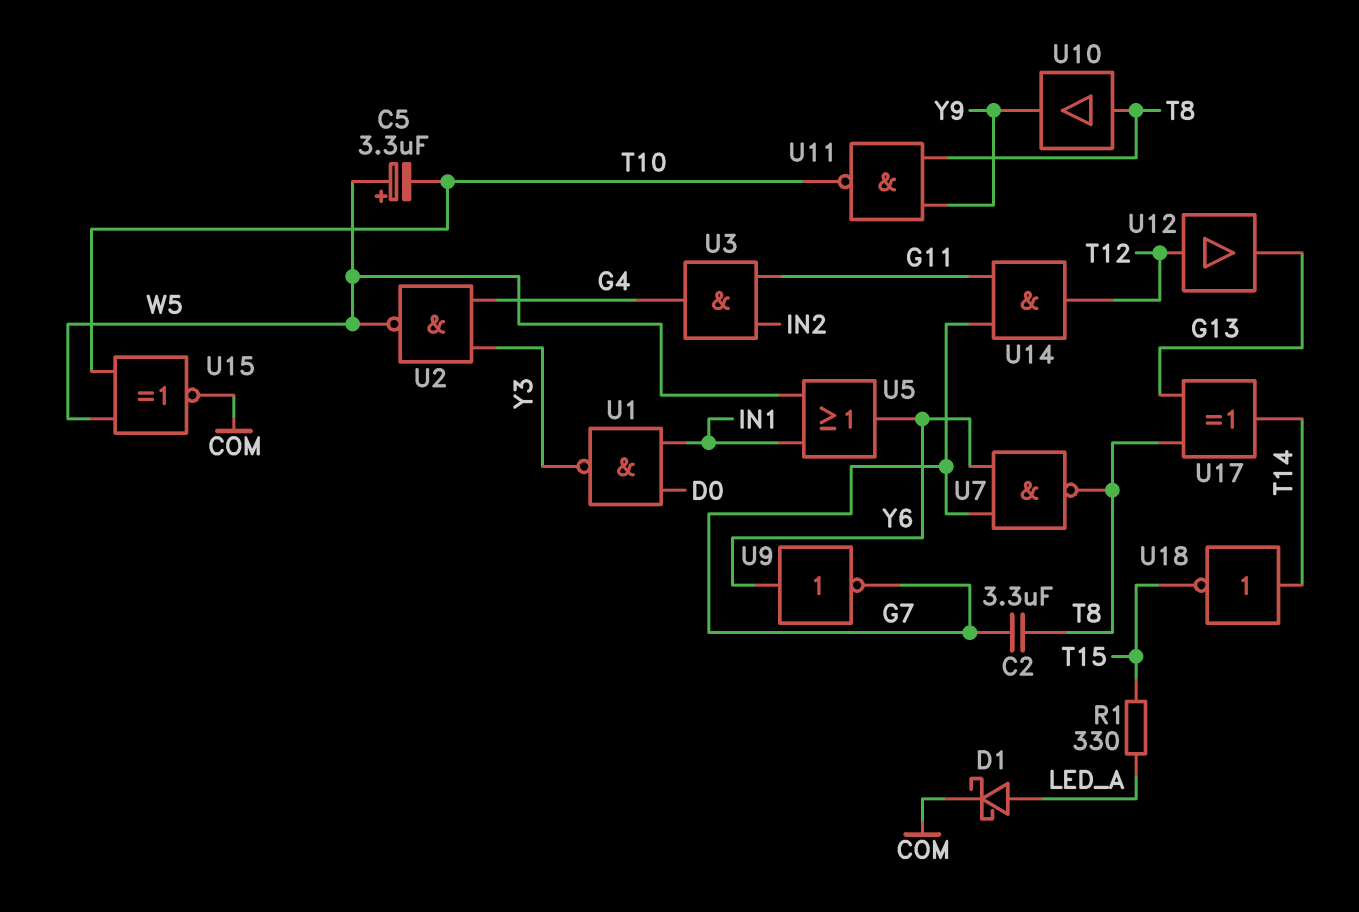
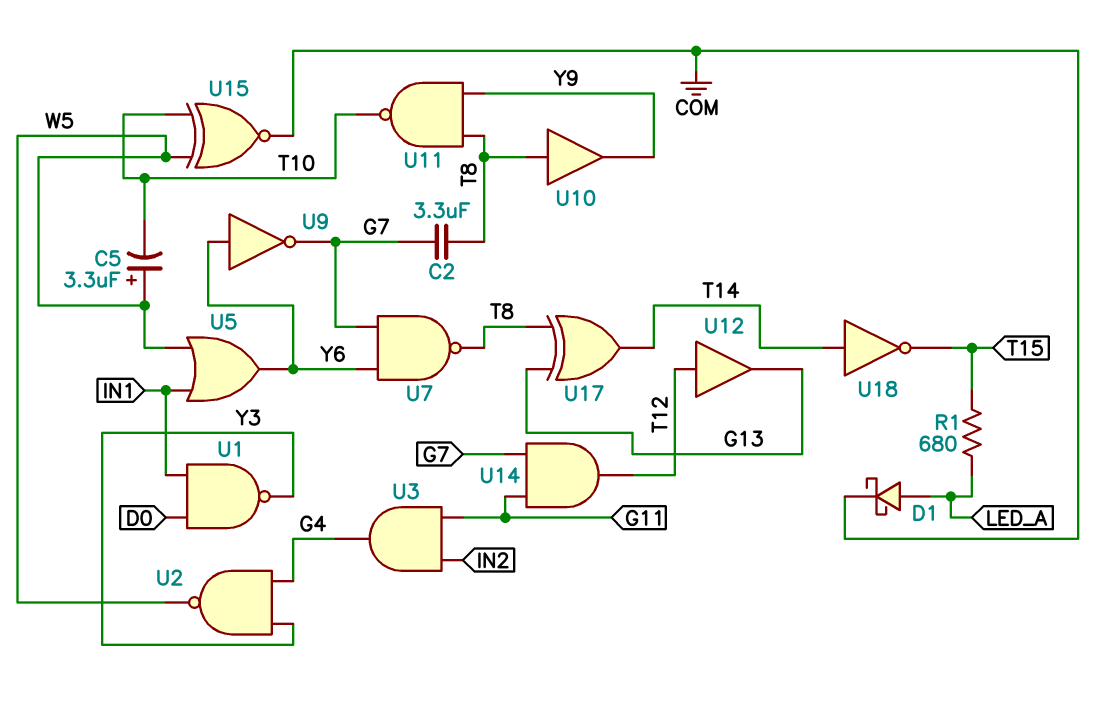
R1: 330 (LED_A, T15) -> 680 (LED_A, T15)

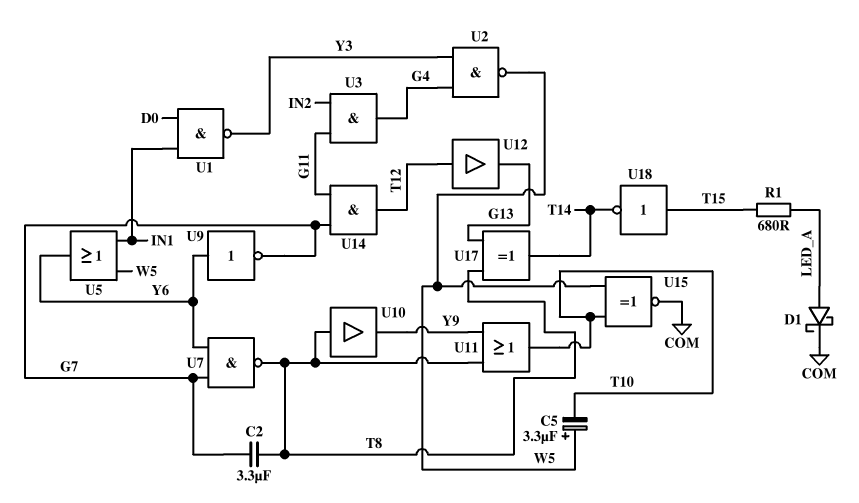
U11: NAND (in T8, in Y9, out T10) -> OR (in T8, in Y9, out T10)
U18: NOT (in T14, out T15) -> NOT (in T15, out T14)

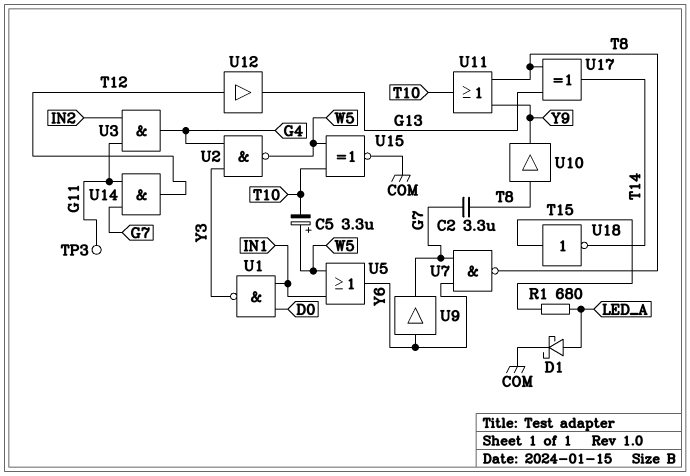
TP3: none -> test point (G11)
U9: NOT (in Y6, out G7) -> buffer (in Y6, out G7)

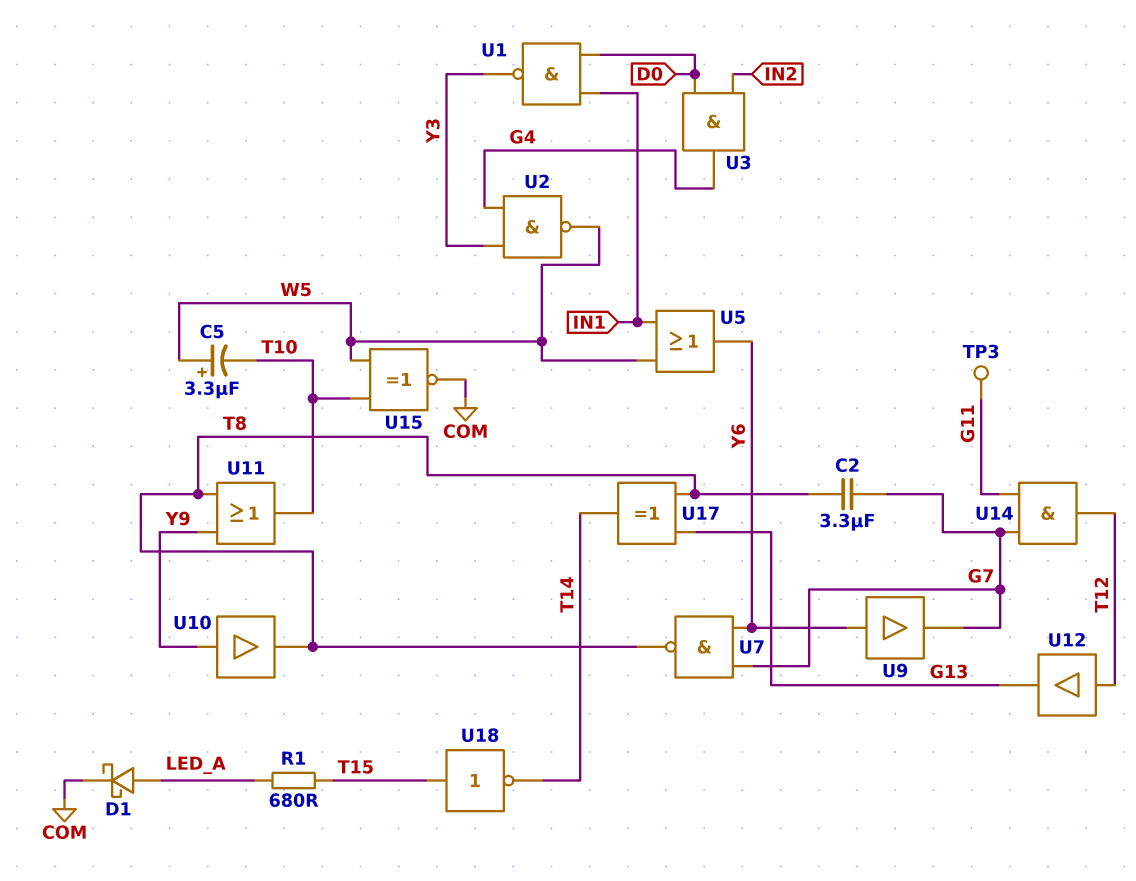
U3: AND (in G11, in IN2, out G4) -> AND (in D0, in IN2, out G4)
U10: buffer (in T8, out Y9) -> buffer (in Y9, out T8)

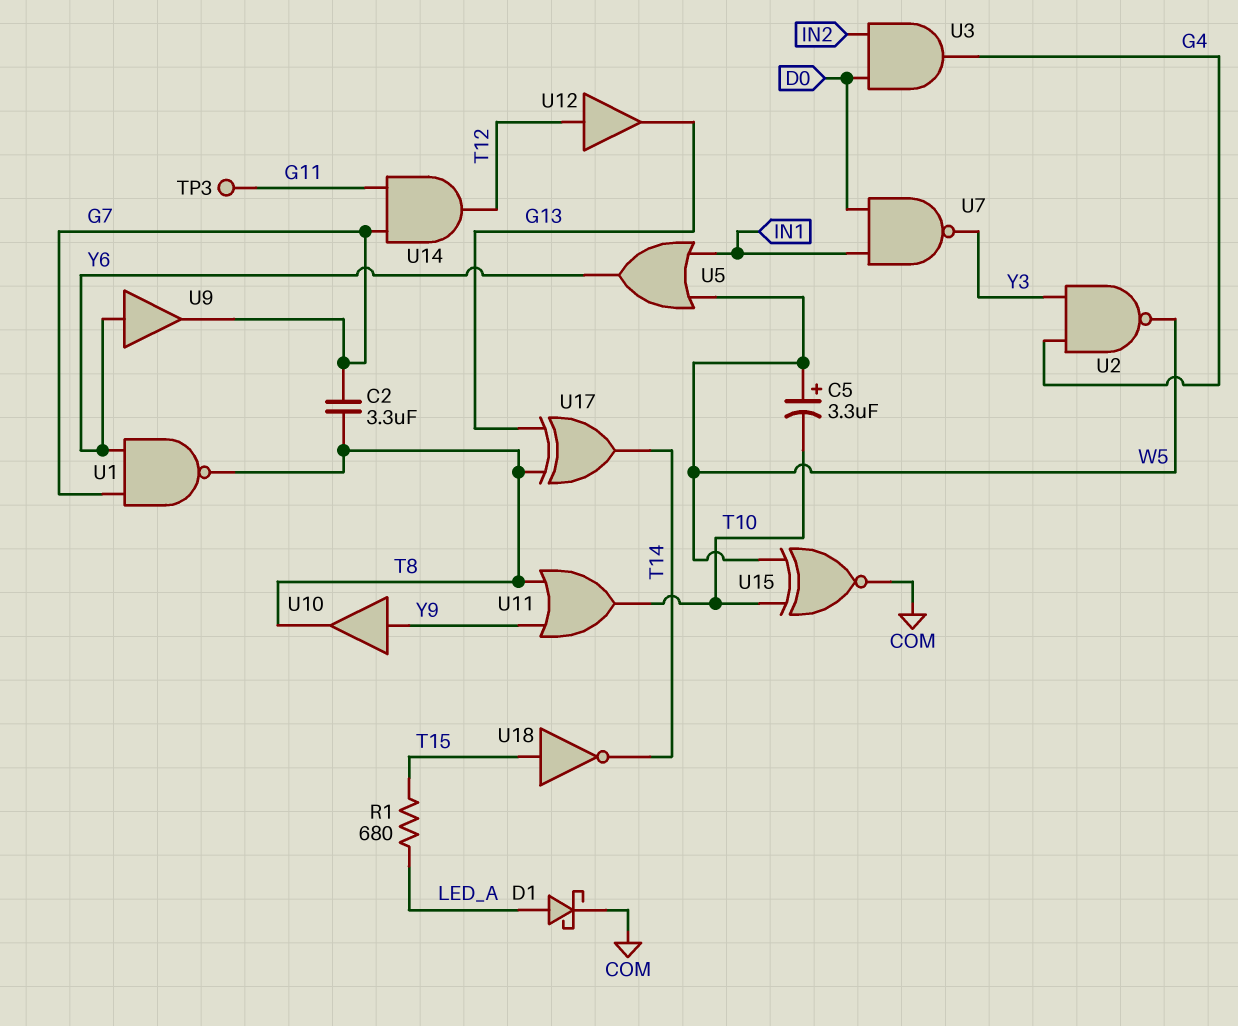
U1: NAND (in D0, in IN1, out Y3) -> NAND (in G7, in Y6, out T8)
U7: NAND (in G7, in Y6, out T8) -> NAND (in D0, in IN1, out Y3)

